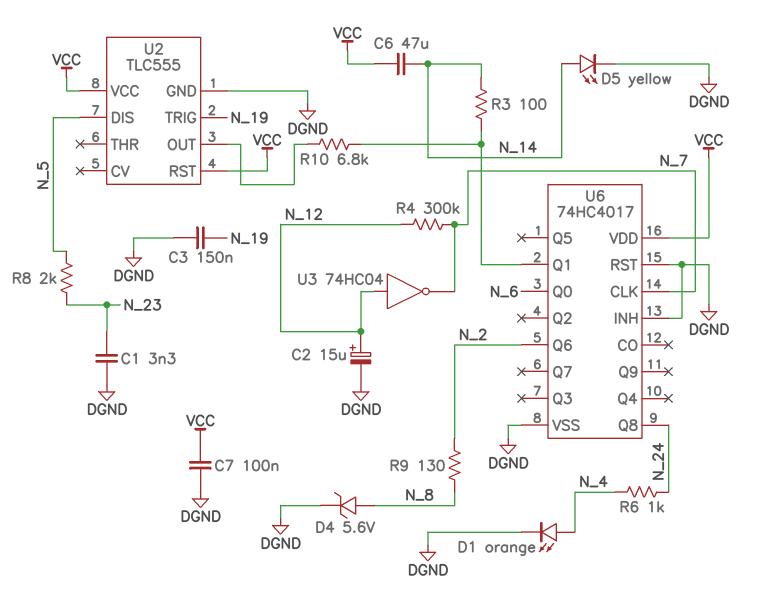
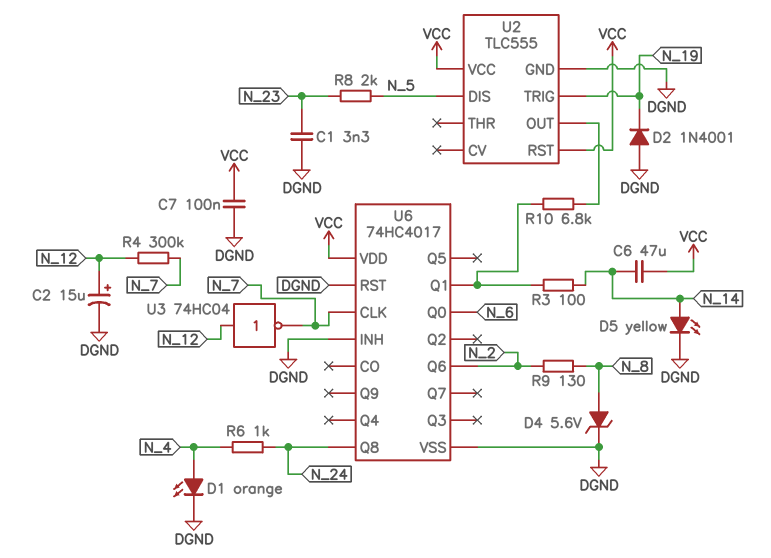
C3: 150nF (DGND, N_19) -> none
D2: none -> diode 1N4001 (A DGND, K N_19)

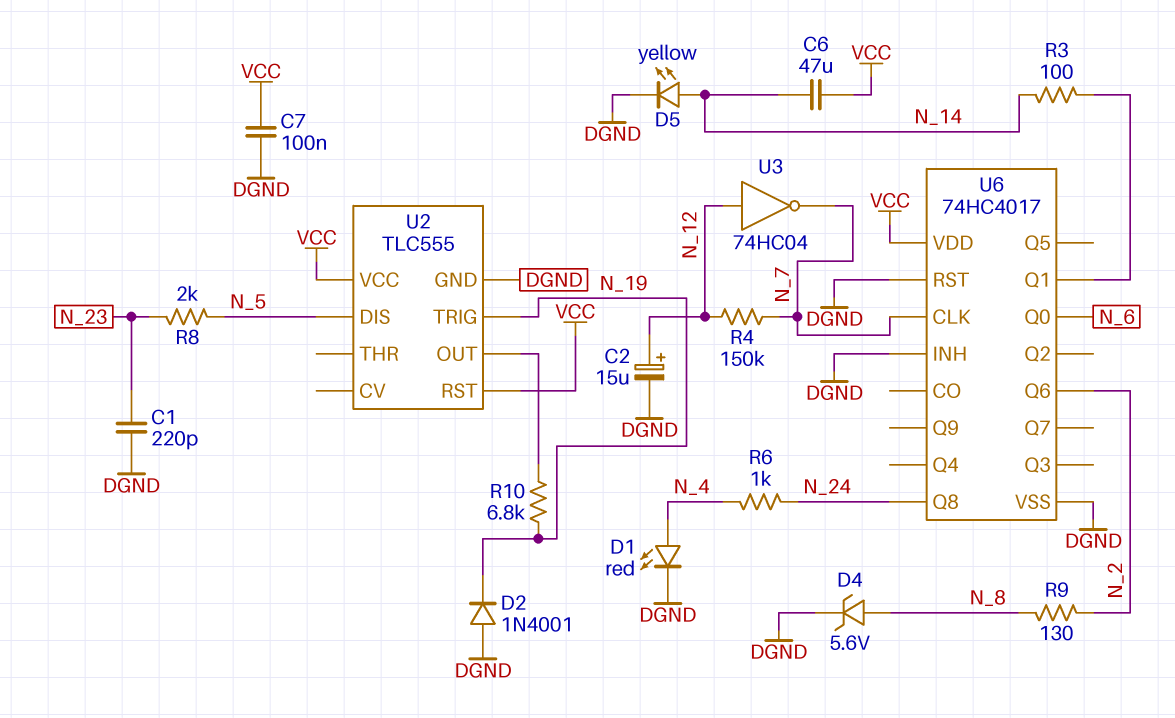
C1: 3.3nF (DGND, N_23) -> 220pF (DGND, N_23)
D1: LED orange (A N_4, K DGND) -> LED red (A N_4, K DGND)
R4: 300k (N_7, N_12) -> 150k (N_7, N_12)
R10: 6.8k (U2/OUT, U6/Q1) -> 6.8k (N_19, U2/OUT)

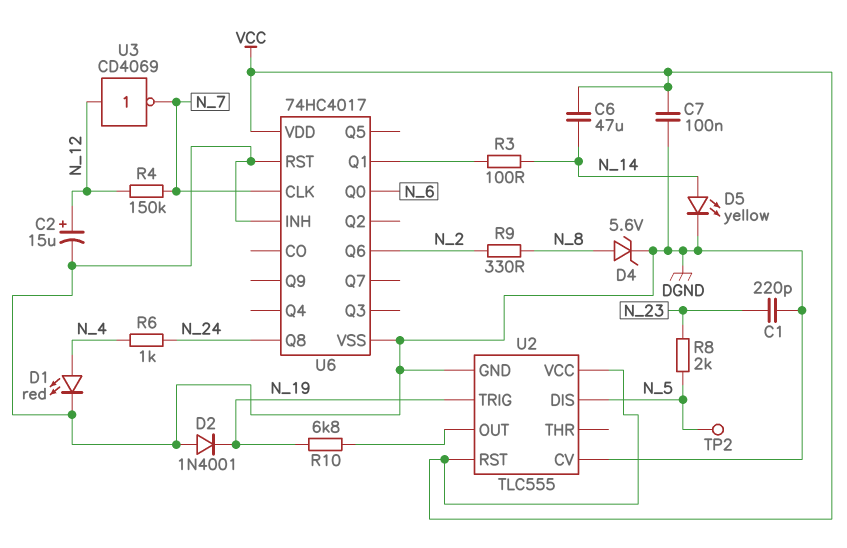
R9: 130 (N_2, N_8) -> 330 (N_2, N_8)
TP2: none -> test point (N_5)
U2 pin CV: none -> DGND
U3: NOT 74HC04 (in N_12, out N_7) -> NOT CD4069 (in N_12, out N_7)

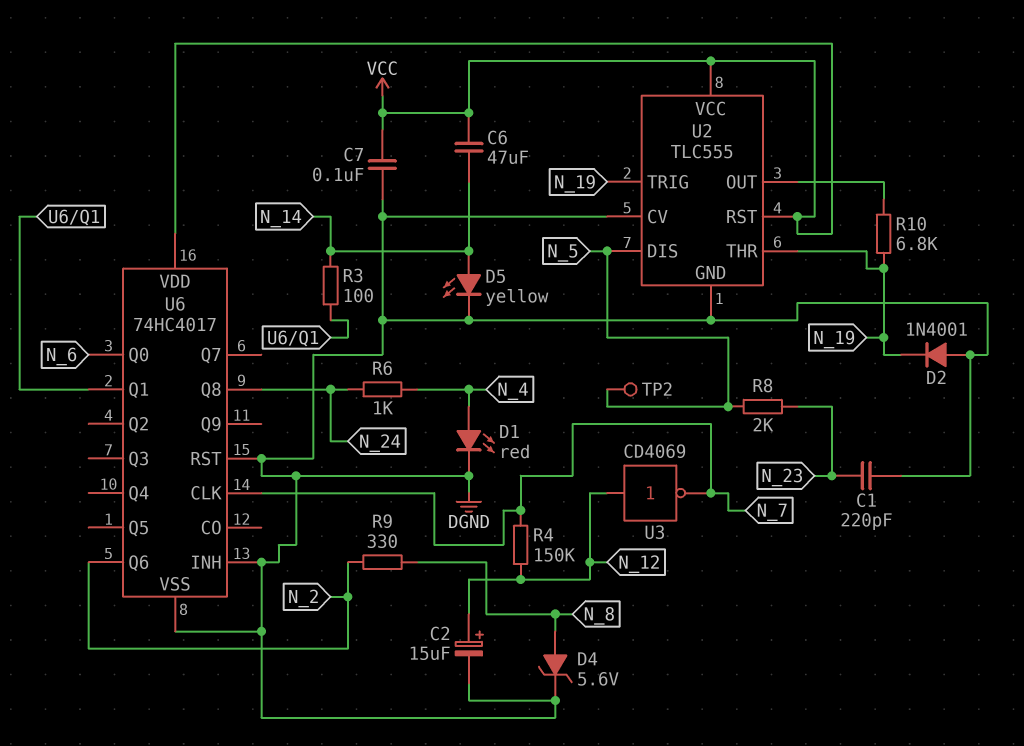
U2 pin THR: none -> N_19

